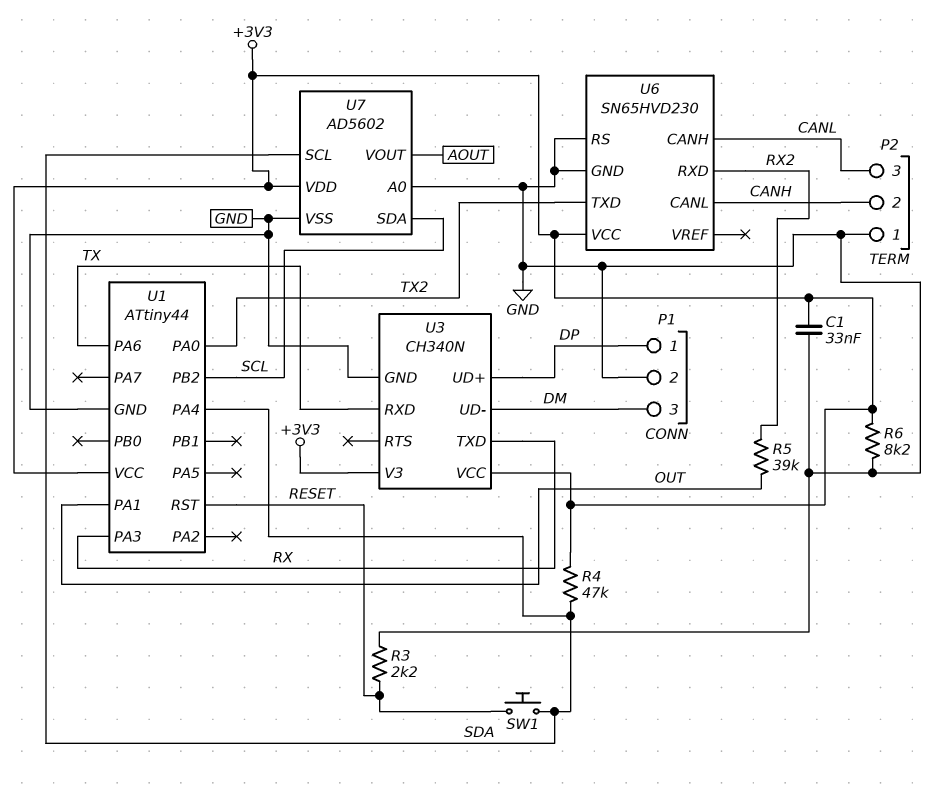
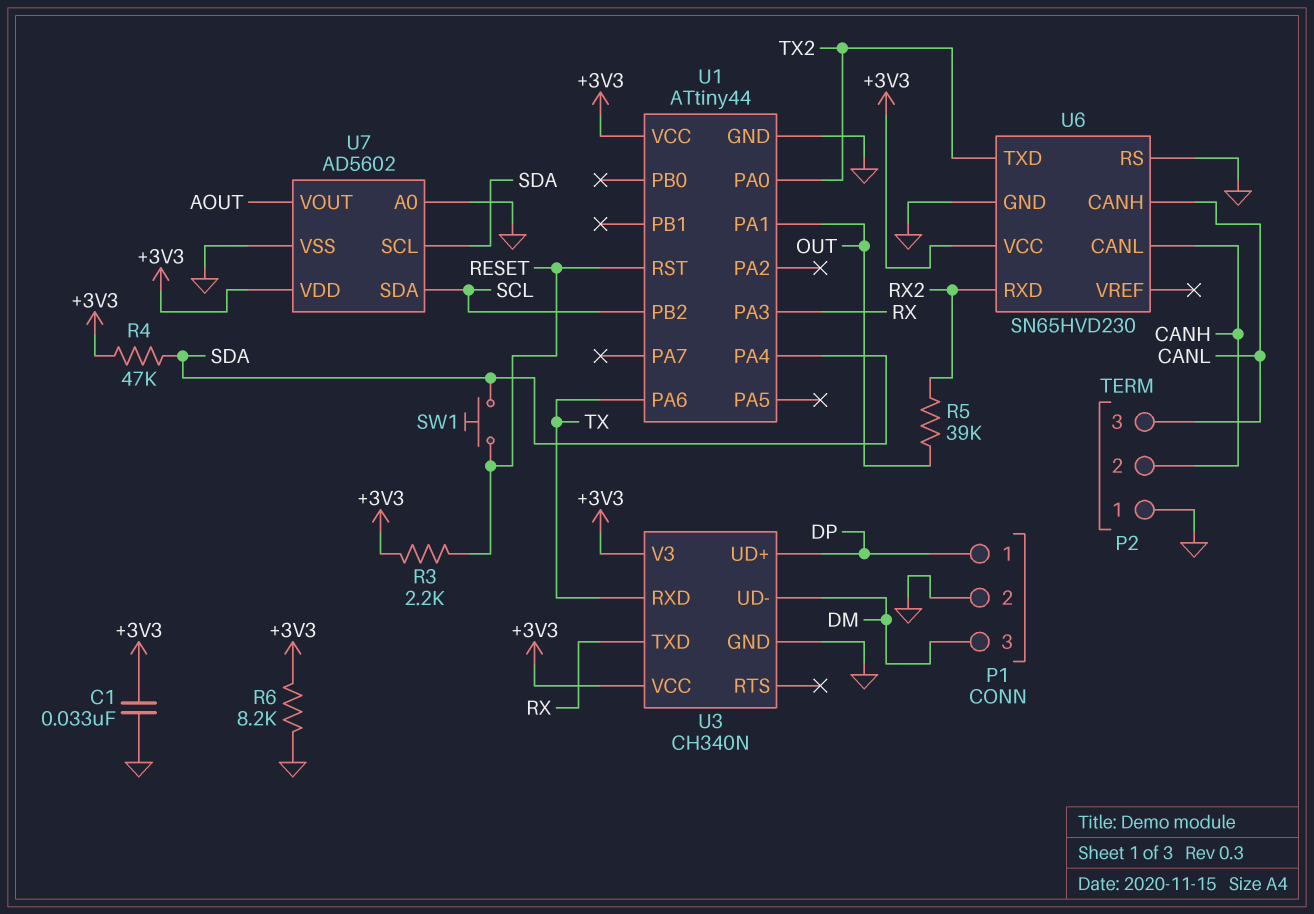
R3: 2.2k (GND, RESET) -> 2.2k (+3V3, RESET)

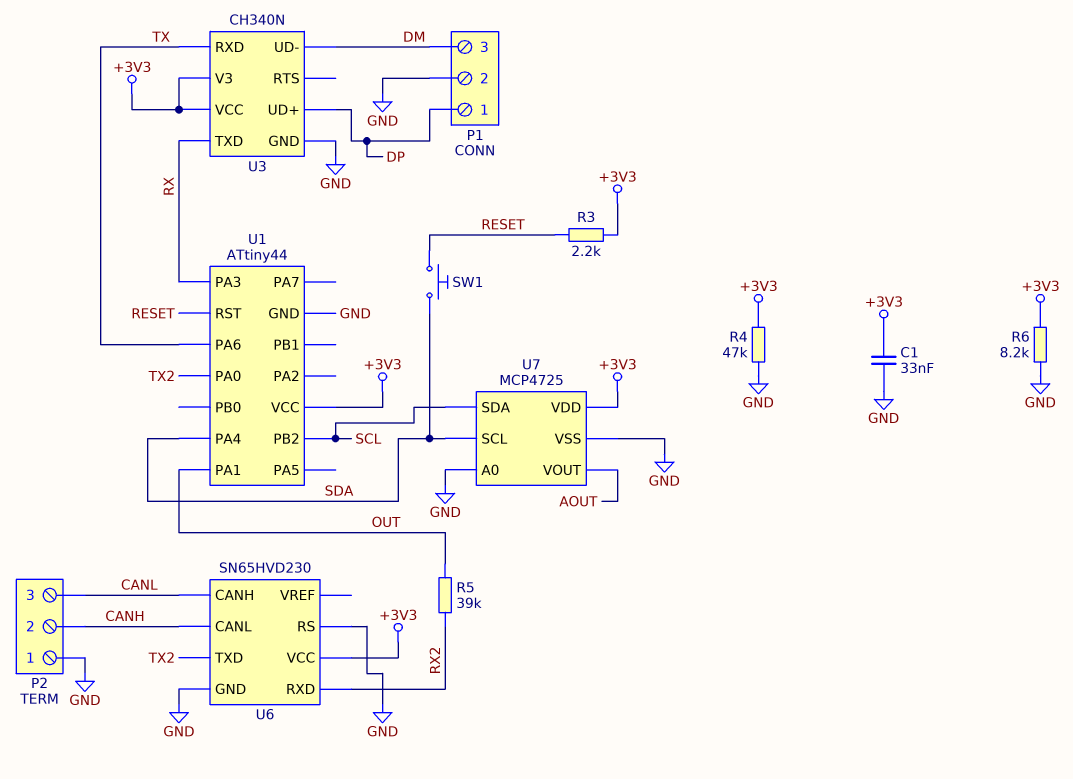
R4: 47k (+3V3, SDA) -> 47k (+3V3, GND)
U7: AD5602 -> MCP4725

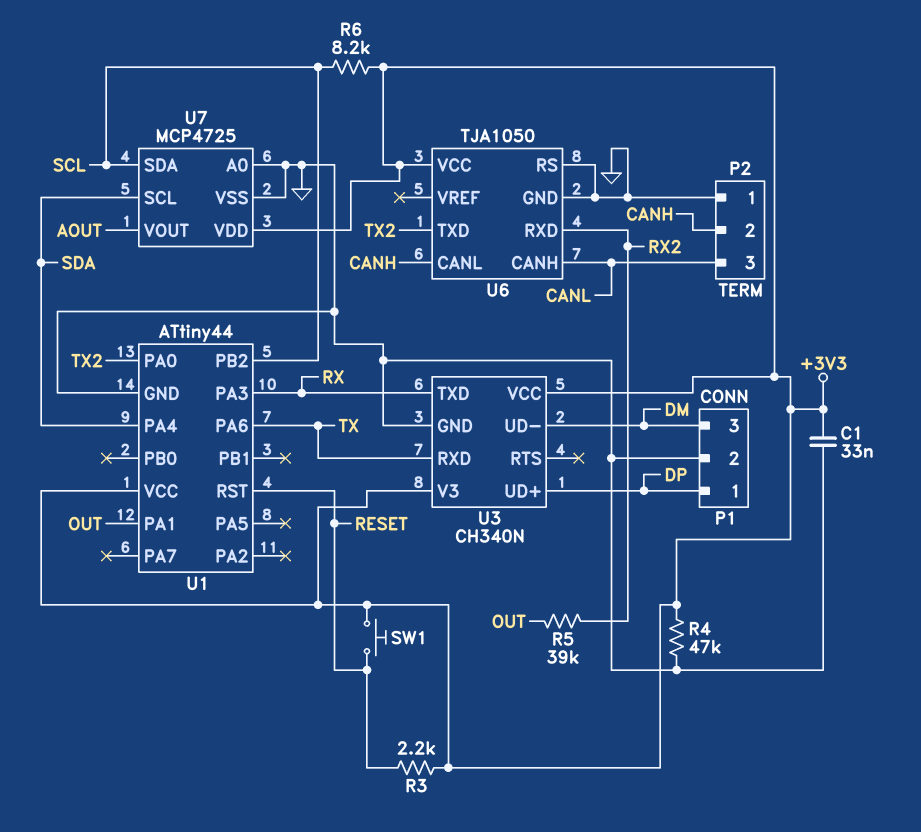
R6: 8.2k (+3V3, GND) -> 8.2k (+3V3, SCL)
SW1: button (RESET, SDA) -> button (+3V3, RESET)
U6: SN65HVD230 -> TJA1050

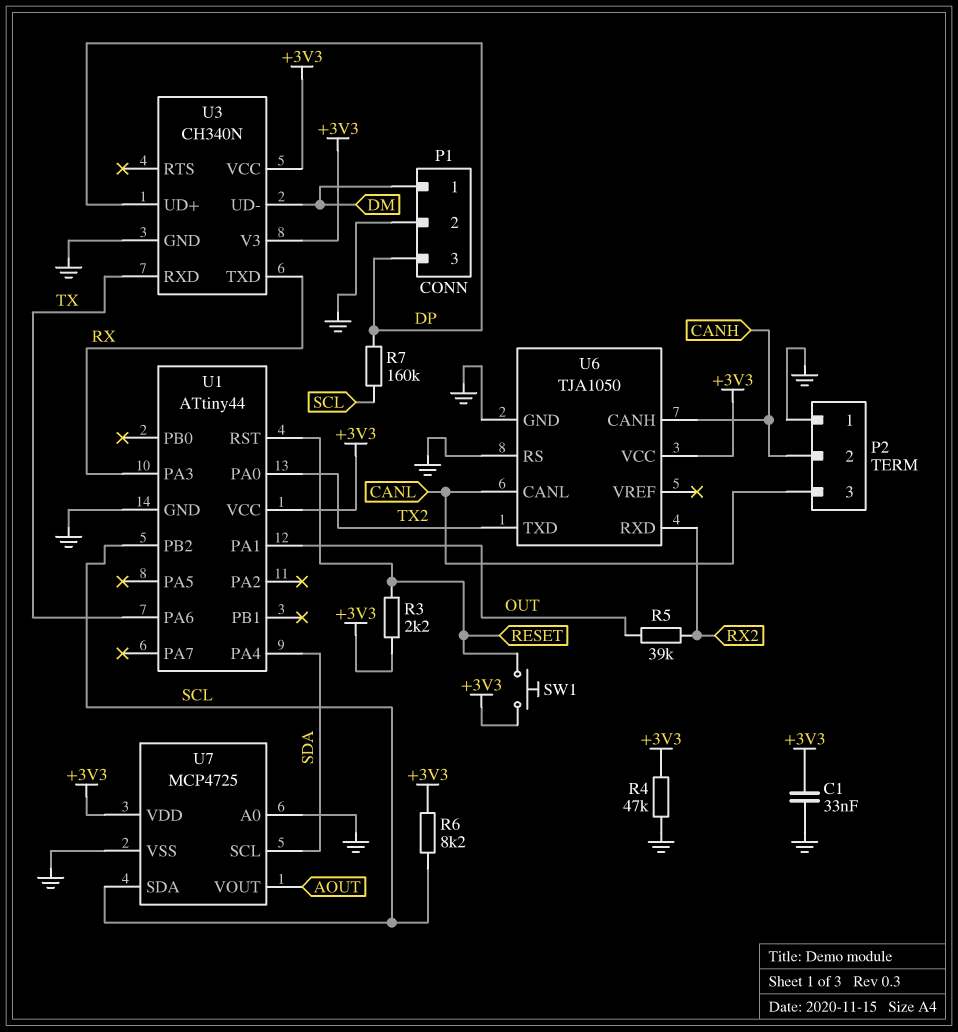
P1 pin 1: DP -> DM
P1 pin 3: DM -> DP
R7: none -> 160k (DP, SCL)
U6 pin CANH: CANL -> CANH
U6 pin CANL: CANH -> CANL

